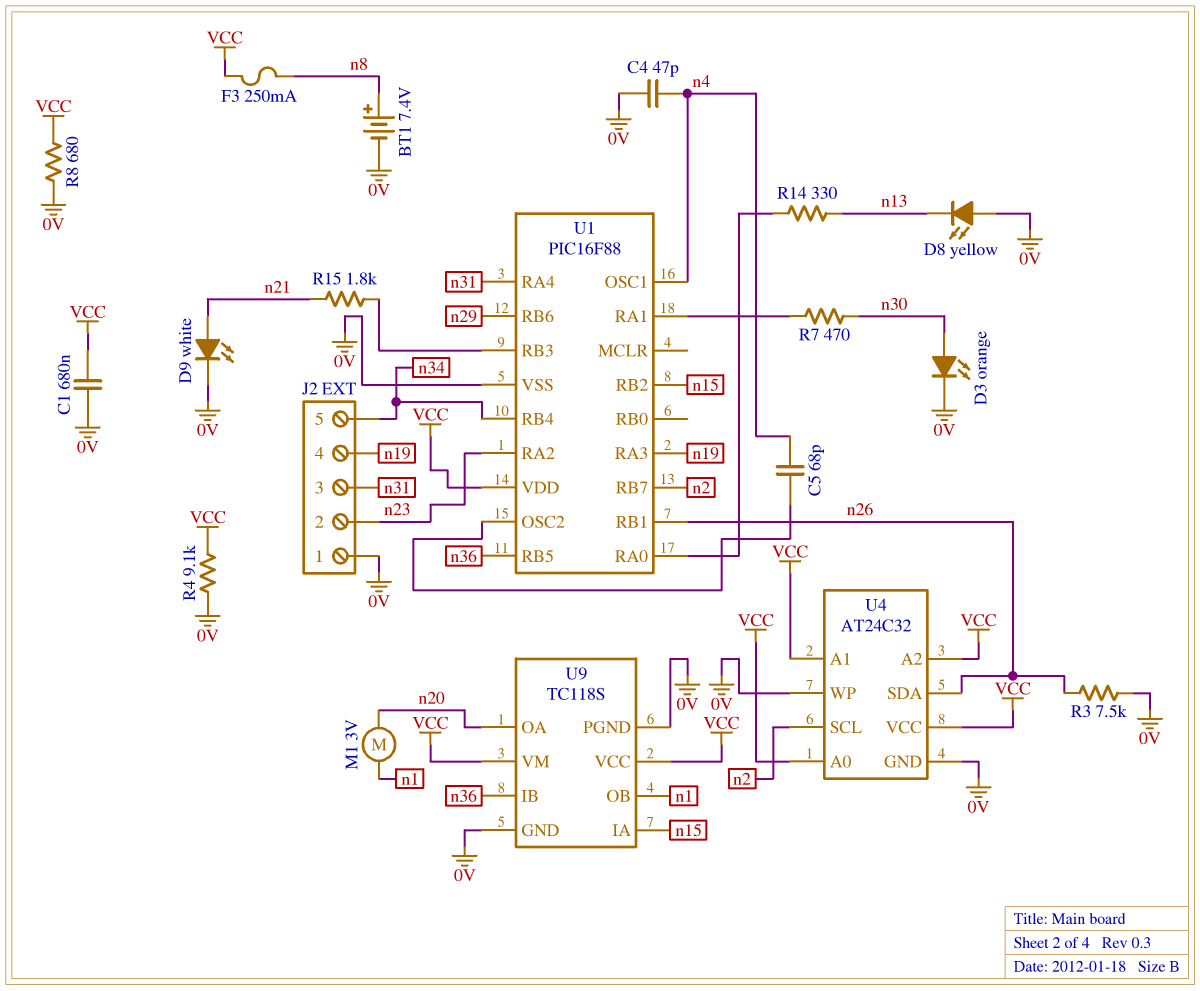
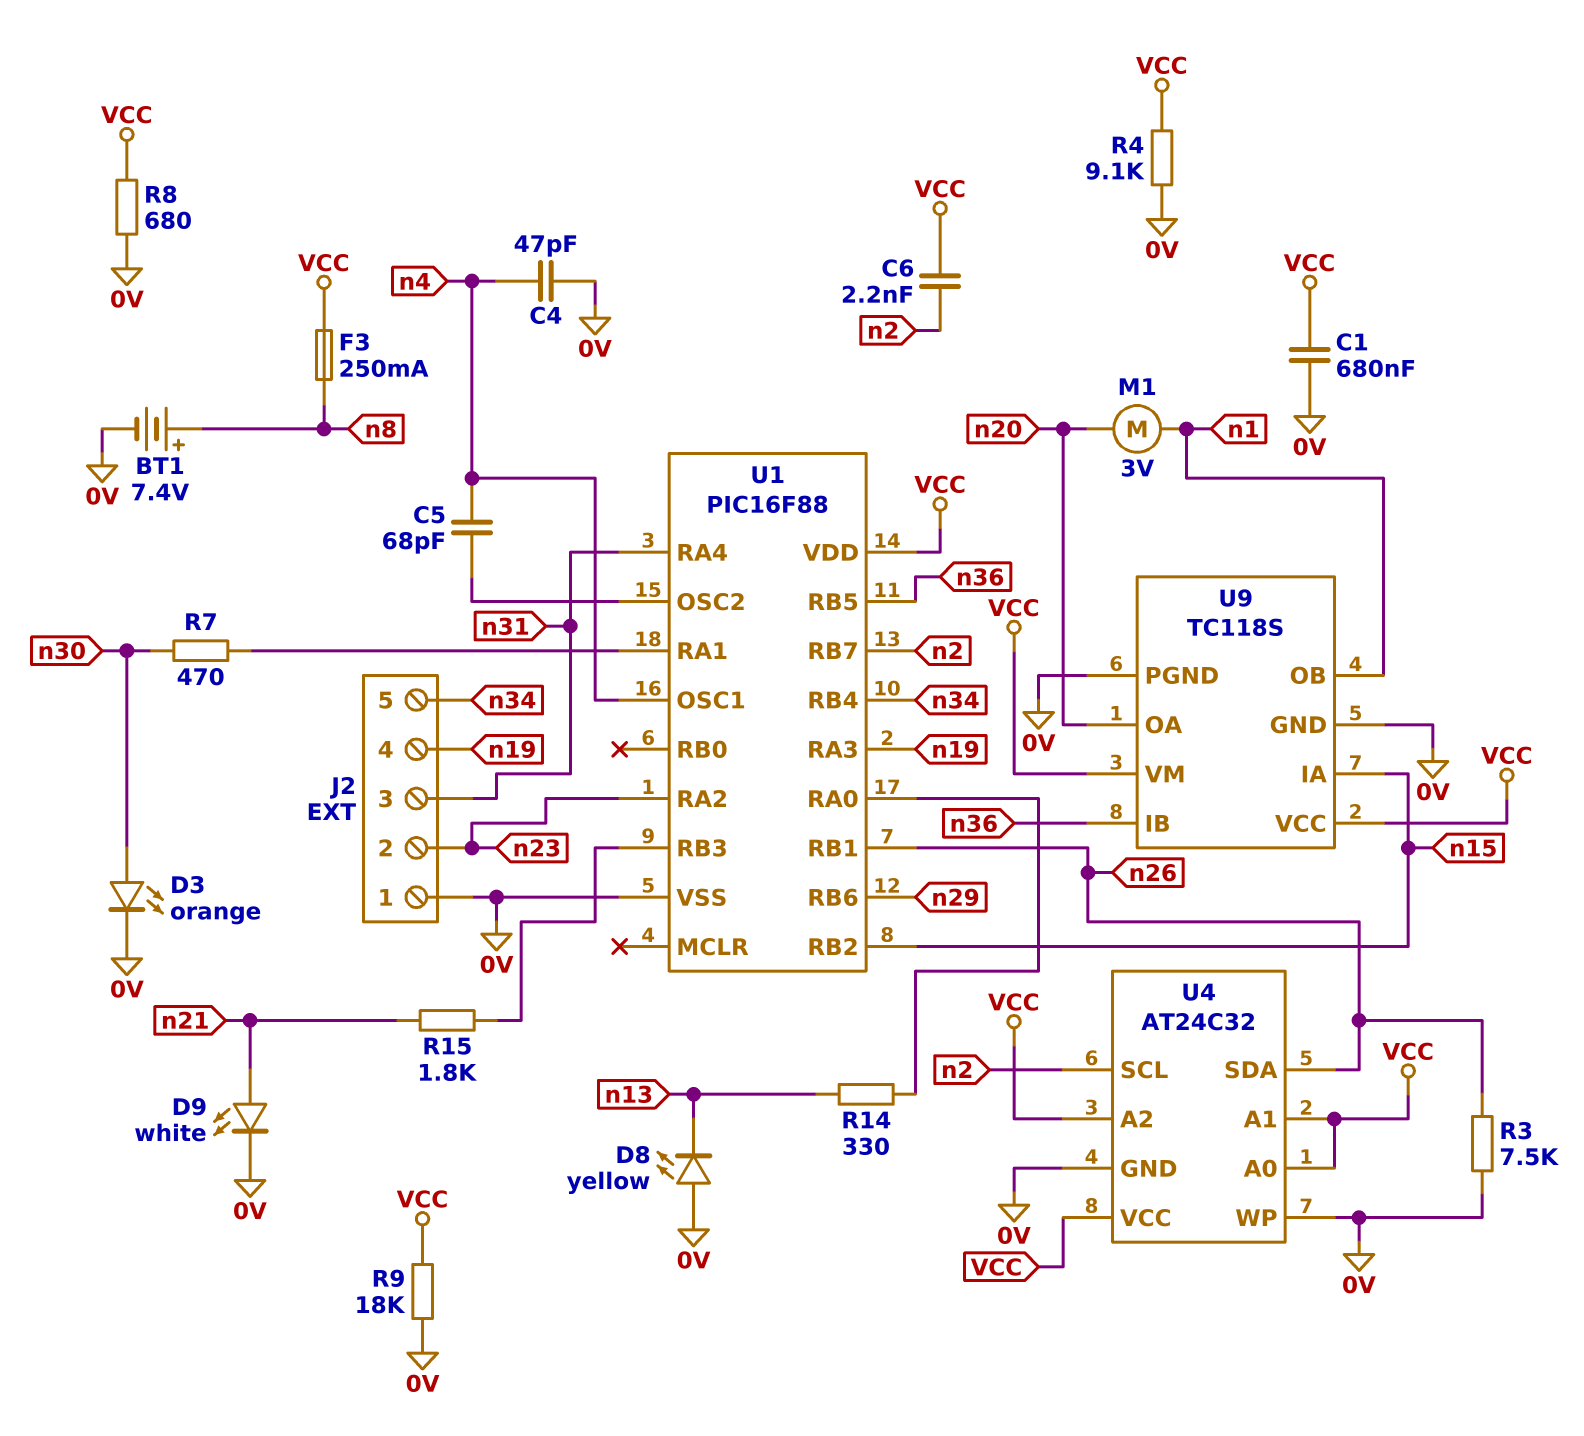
C6: none -> 2.2nF (VCC, n2)
R9: none -> 18k (0V, VCC)

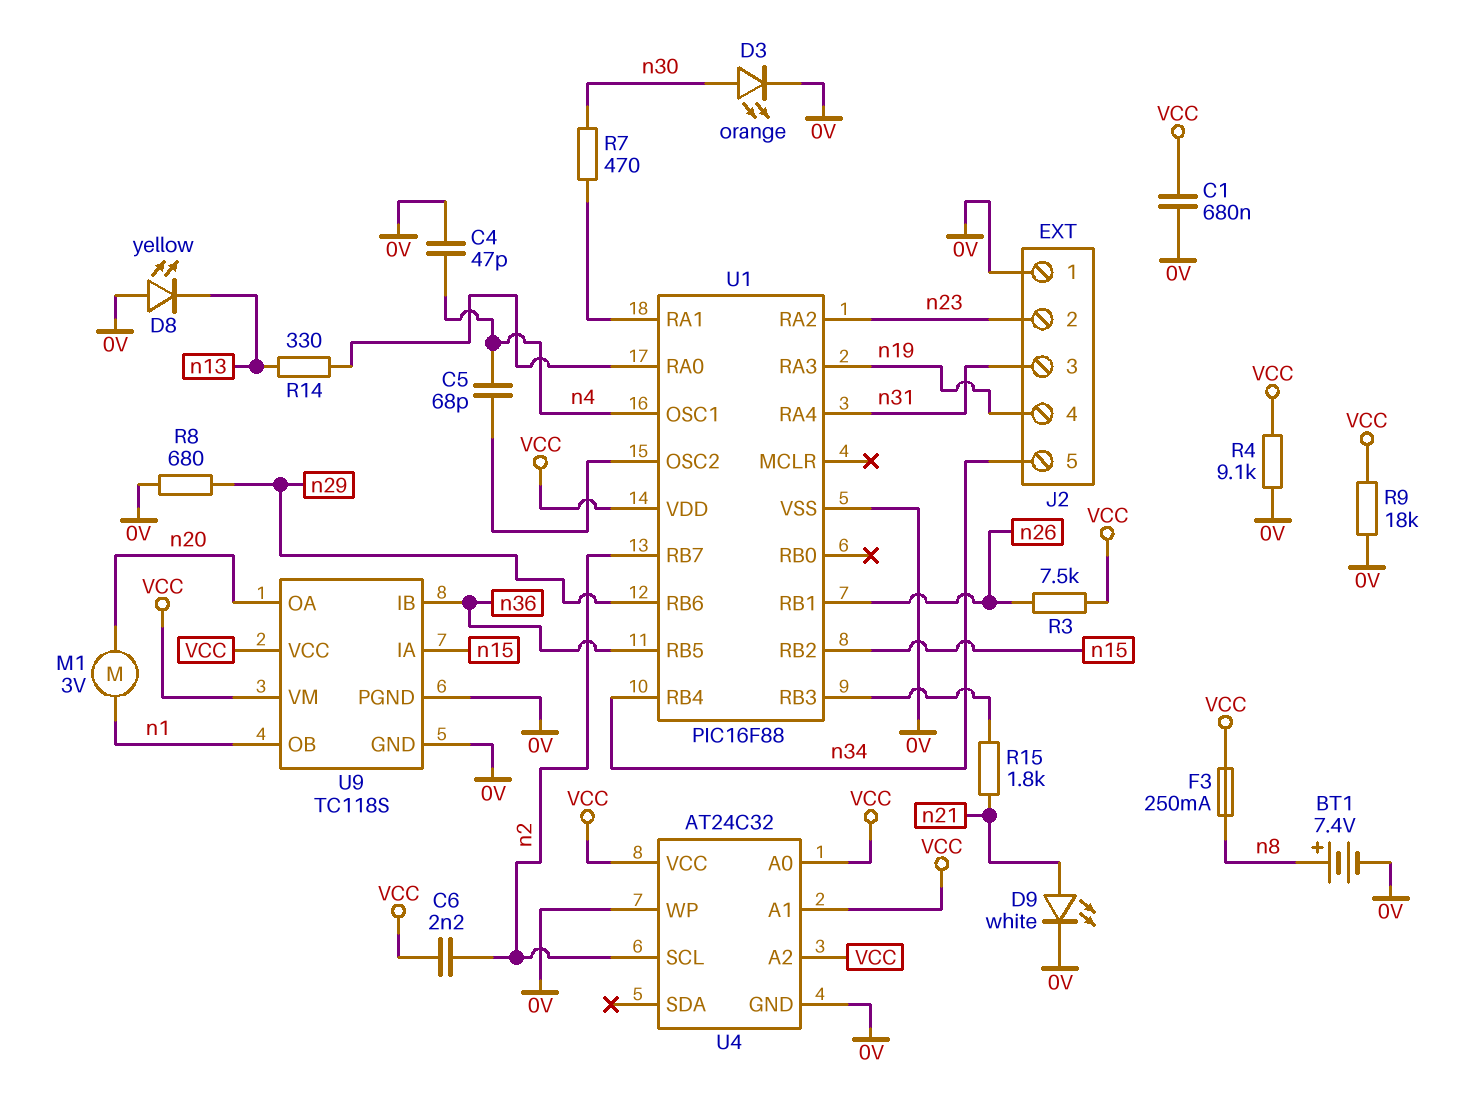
R3: 7.5k (0V, n26) -> 7.5k (VCC, n26)
R8: 680 (0V, VCC) -> 680 (0V, n29)
U4 pin SDA: n26 -> none

